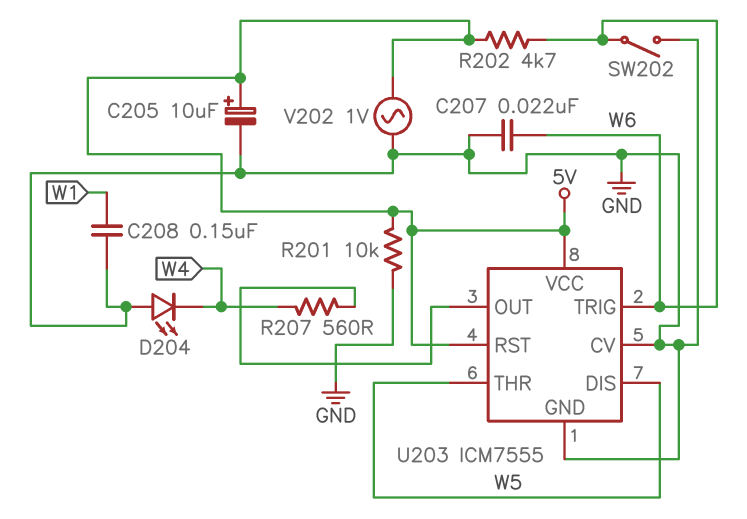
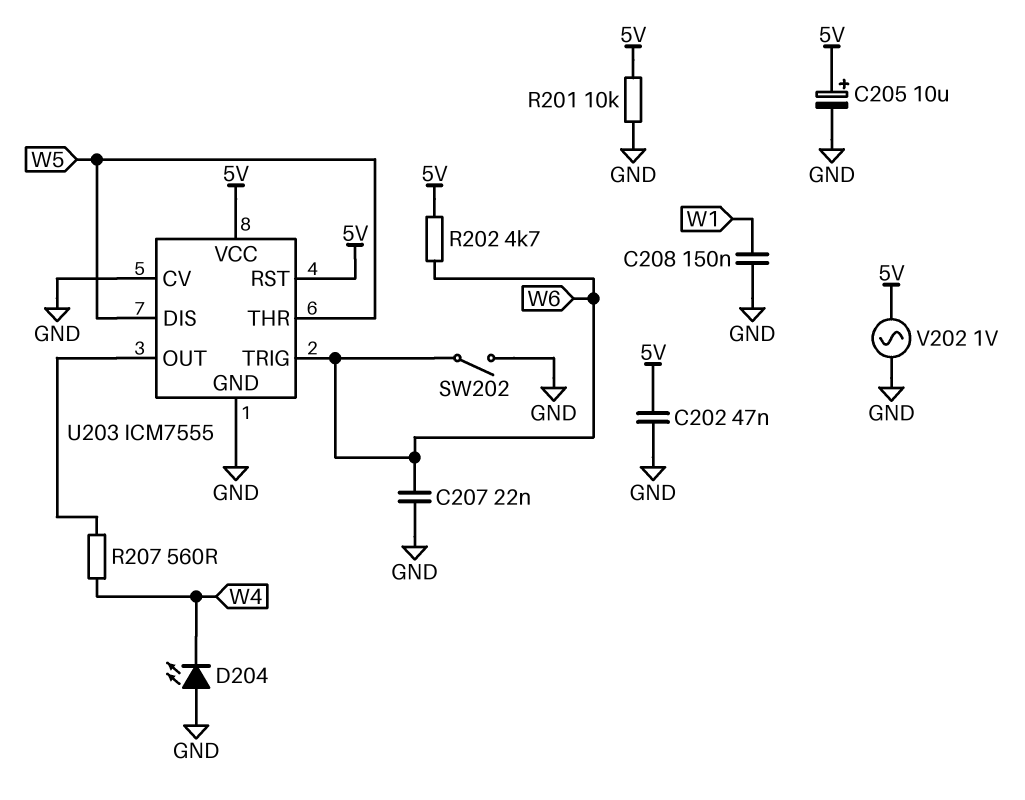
C202: none -> 47nF (5V, GND)

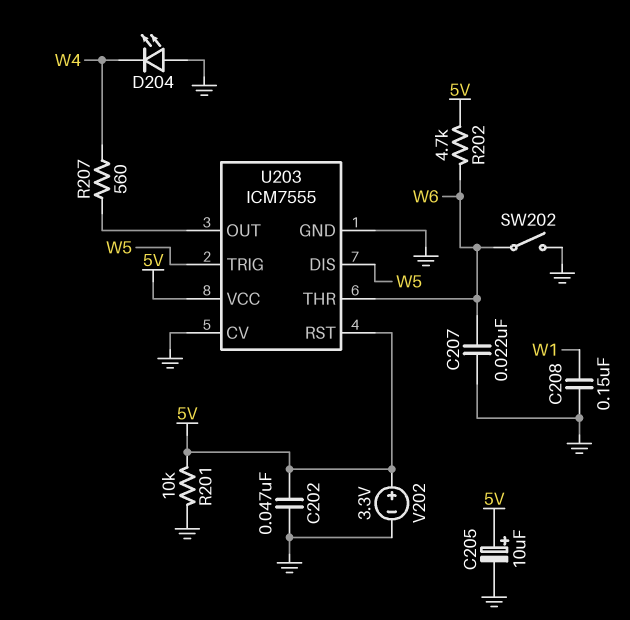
U203 pin THR: W5 -> W6
U203 pin TRIG: W6 -> W5
V202: AC 1V (5V, GND) -> 3.3V (plus 5V, minus GND)

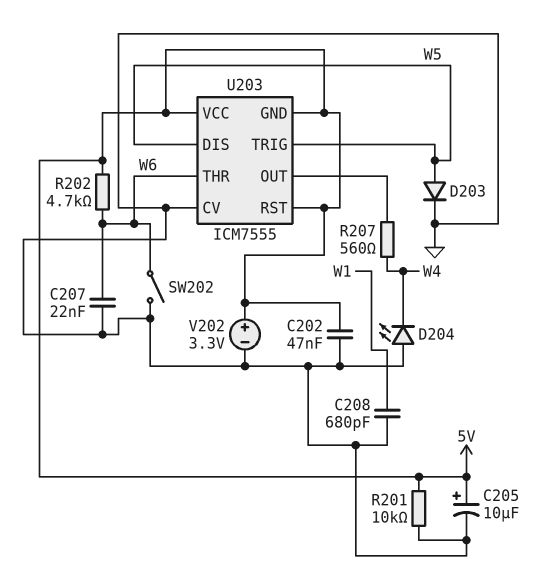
C208: 150nF (GND, W1) -> 680pF (GND, W1)
D203: none -> diode (A W5, K GND)
U203 pin GND: GND -> 5V

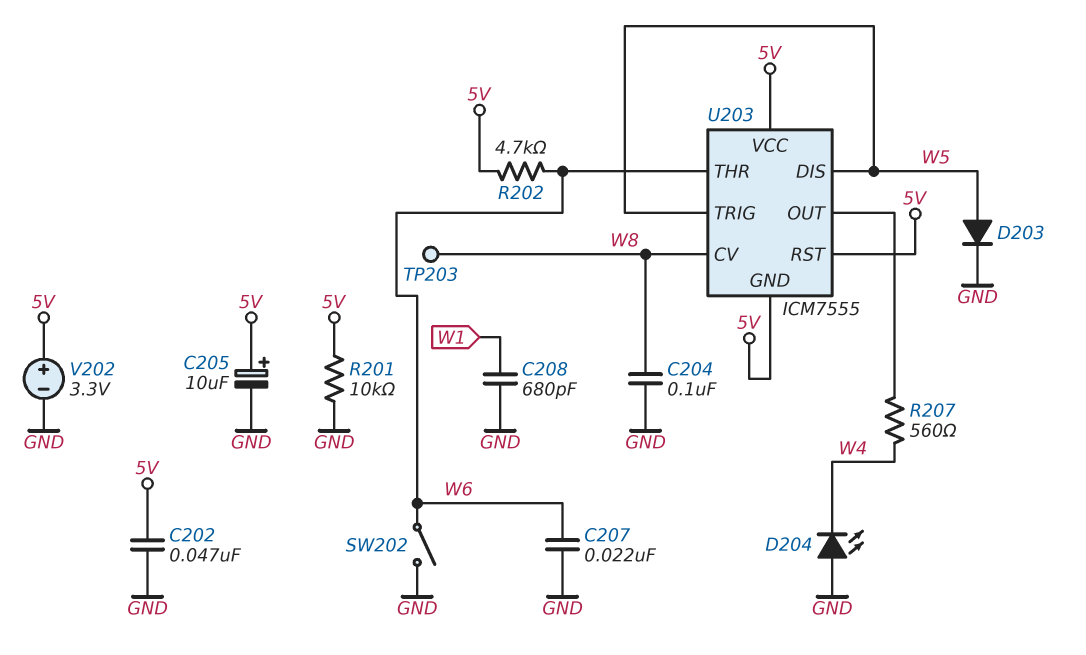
C204: none -> 100nF (GND, W8)
TP203: none -> test point (W8)
U203 pin CV: GND -> W8

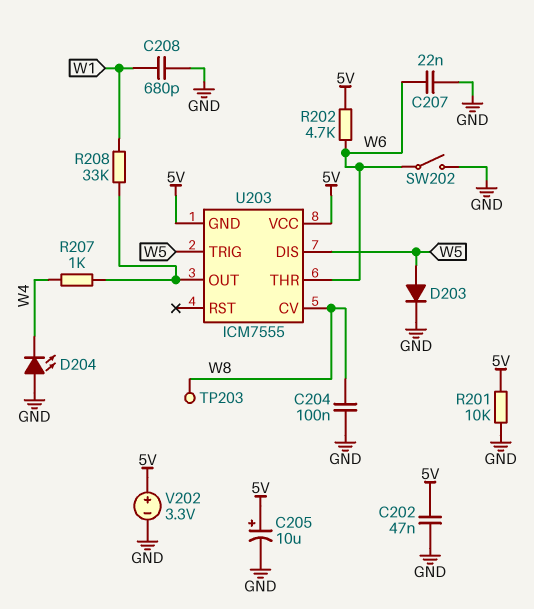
R207: 560 (U203/OUT, W4) -> 1k (U203/OUT, W4)
R208: none -> 33k (U203/OUT, W1)
U203 pin RST: 5V -> none

